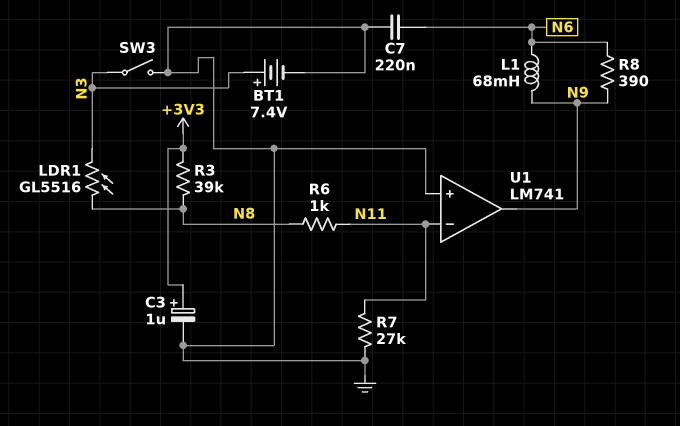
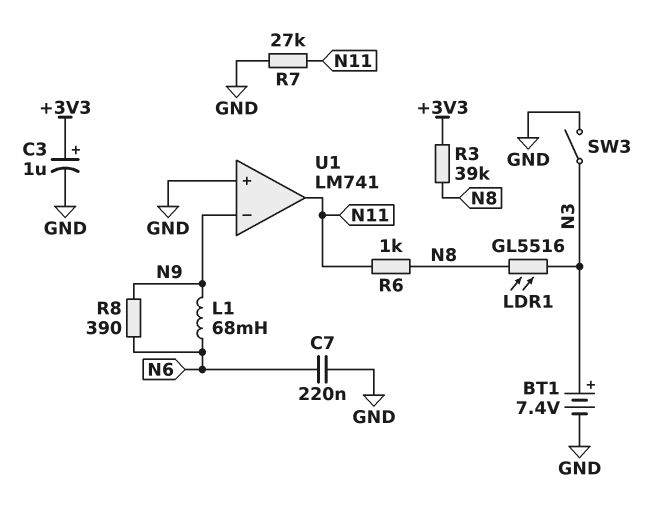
U1 pin in-: N11 -> N9
U1 pin out: N9 -> N11

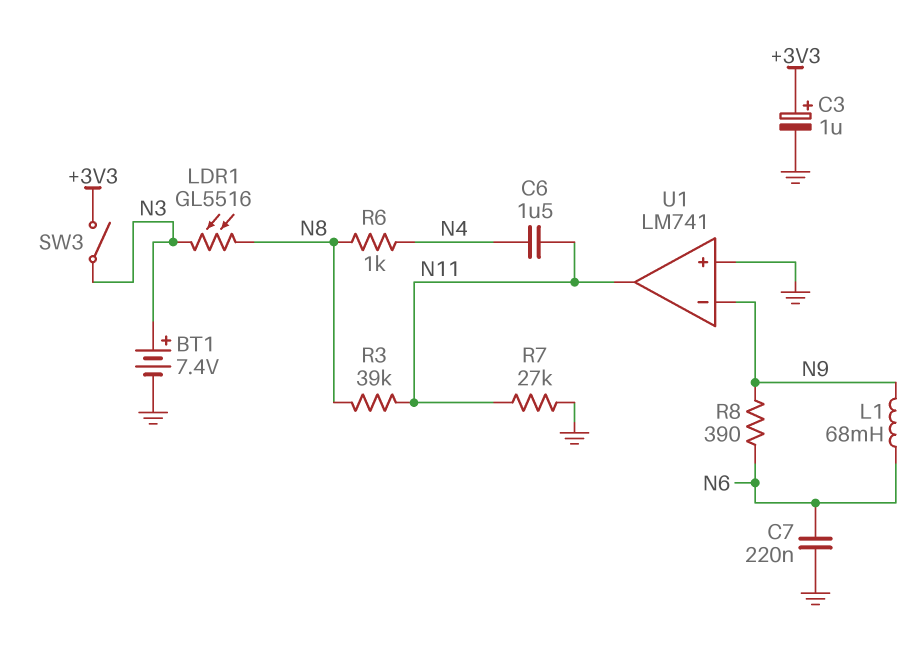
C6: none -> 1.5uF (N4, N11)
R3: 39k (+3V3, N8) -> 39k (N8, N11)
R6: 1k (N8, N11) -> 1k (N4, N8)
SW3: switch (GND, N3) -> switch (+3V3, N3)

